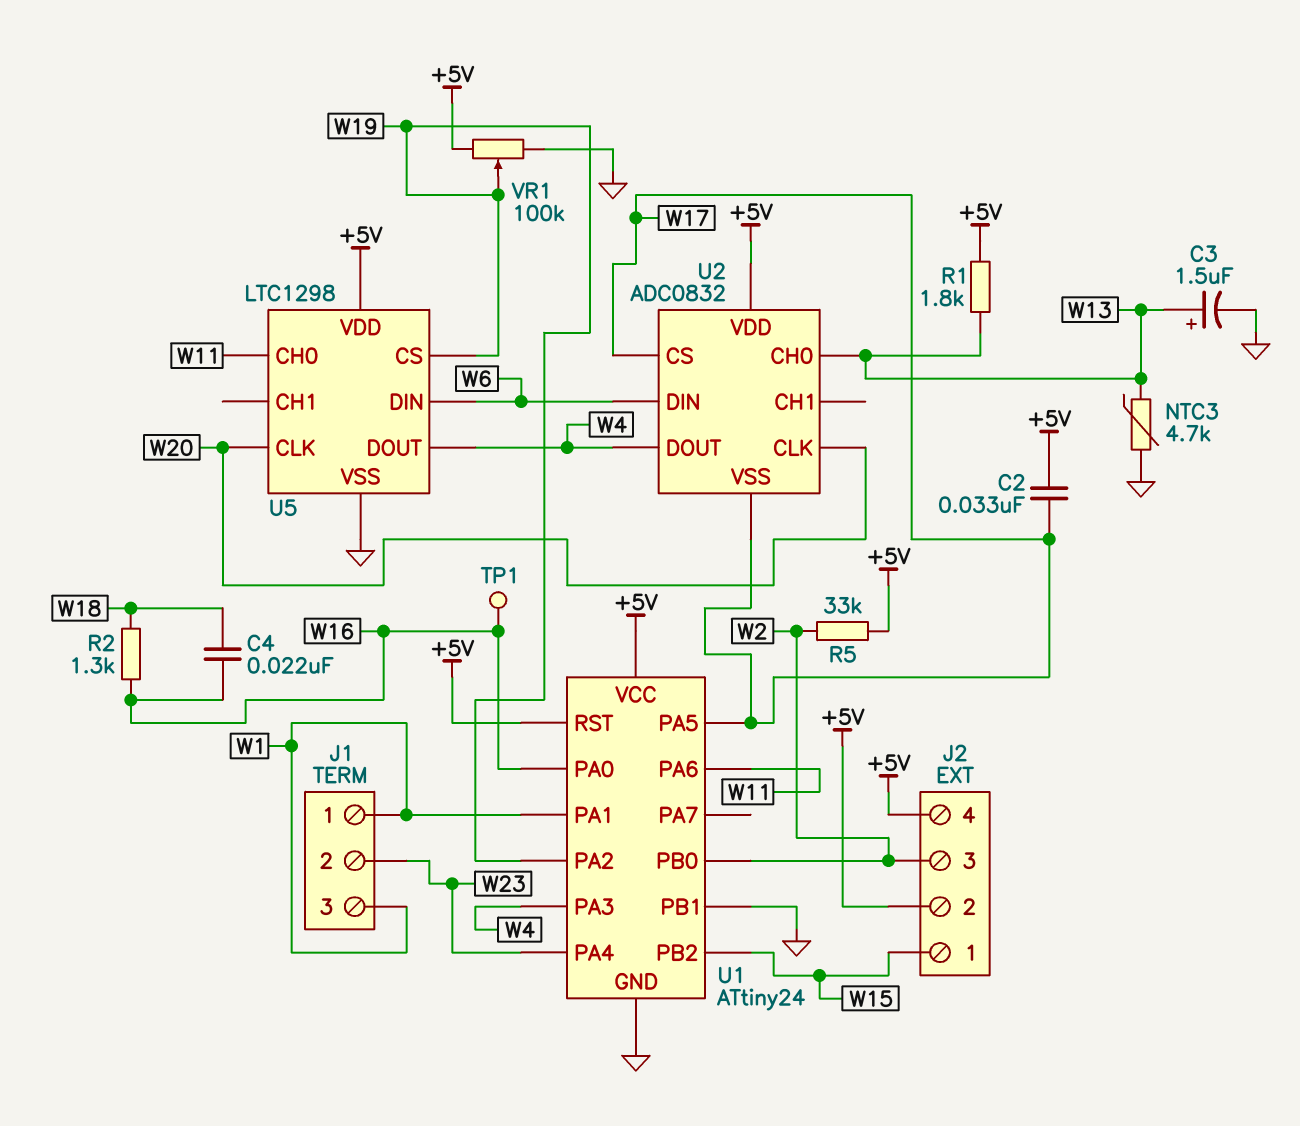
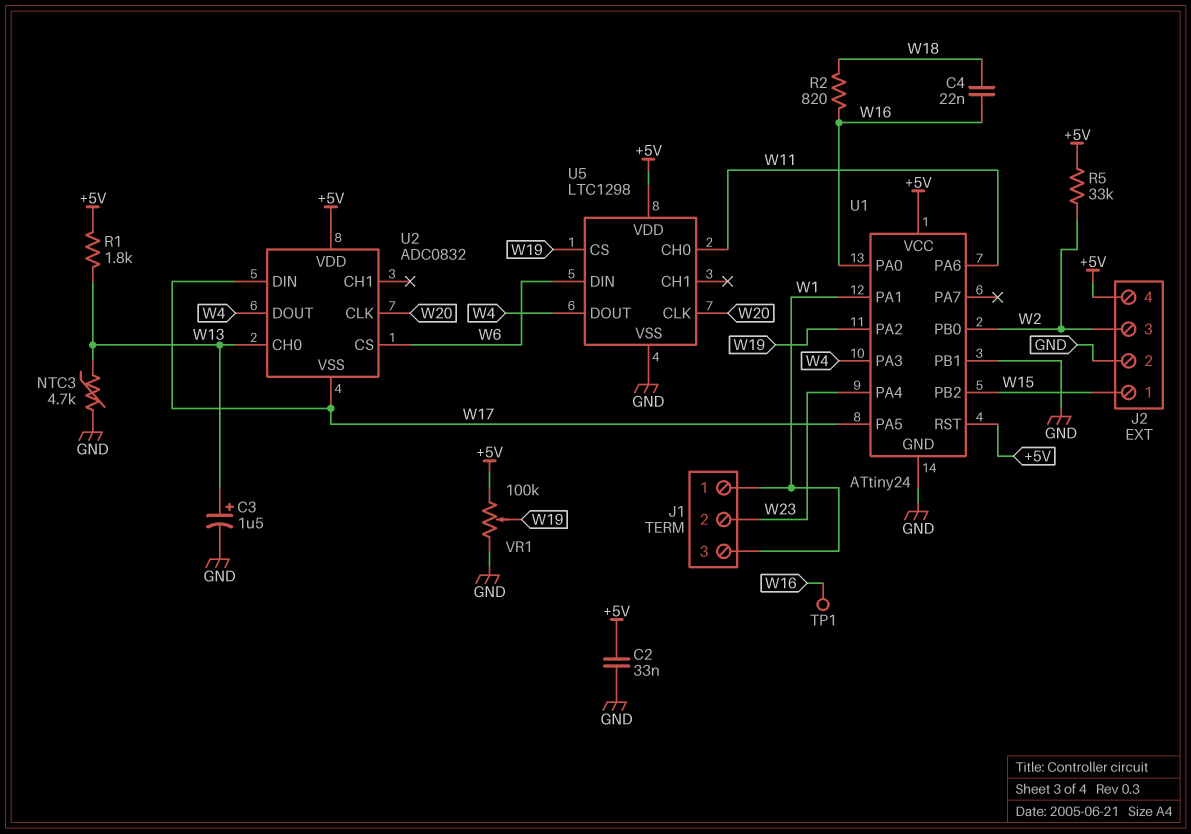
C2: 33nF (+5V, W17) -> 33nF (+5V, GND)
J2 pin 2: +5V -> GND
R2: 1.3k (W16, W18) -> 820 (W16, W18)
U2 pin CS: W17 -> W6
U2 pin DIN: W6 -> W17

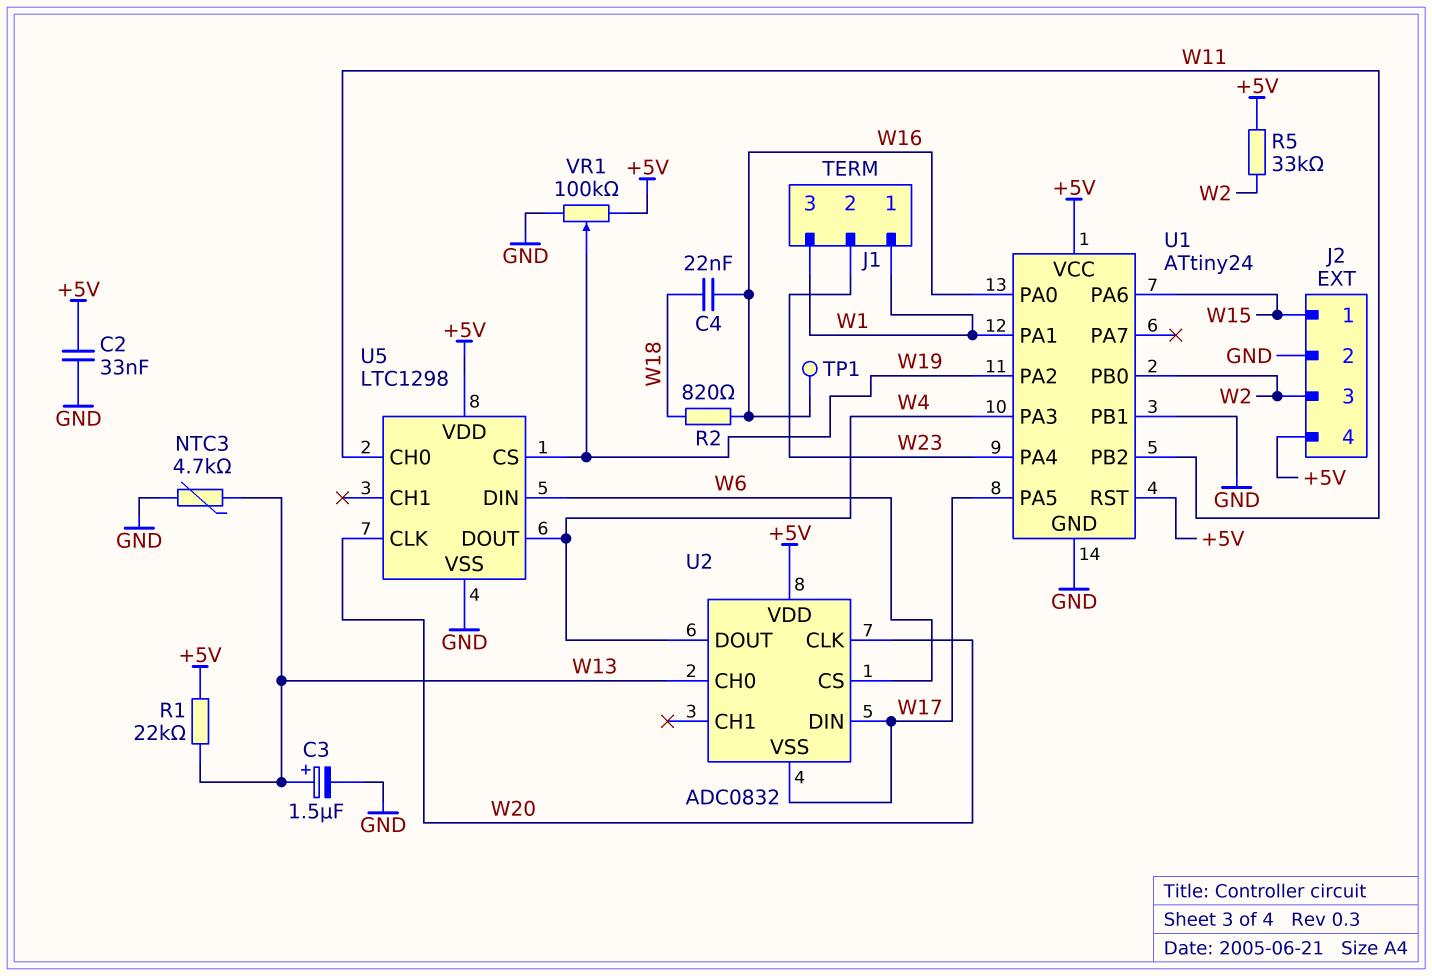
R1: 1.8k (+5V, W13) -> 22k (+5V, W13)
U1 pin PA6: W11 -> W15
U1 pin PB2: W15 -> W11

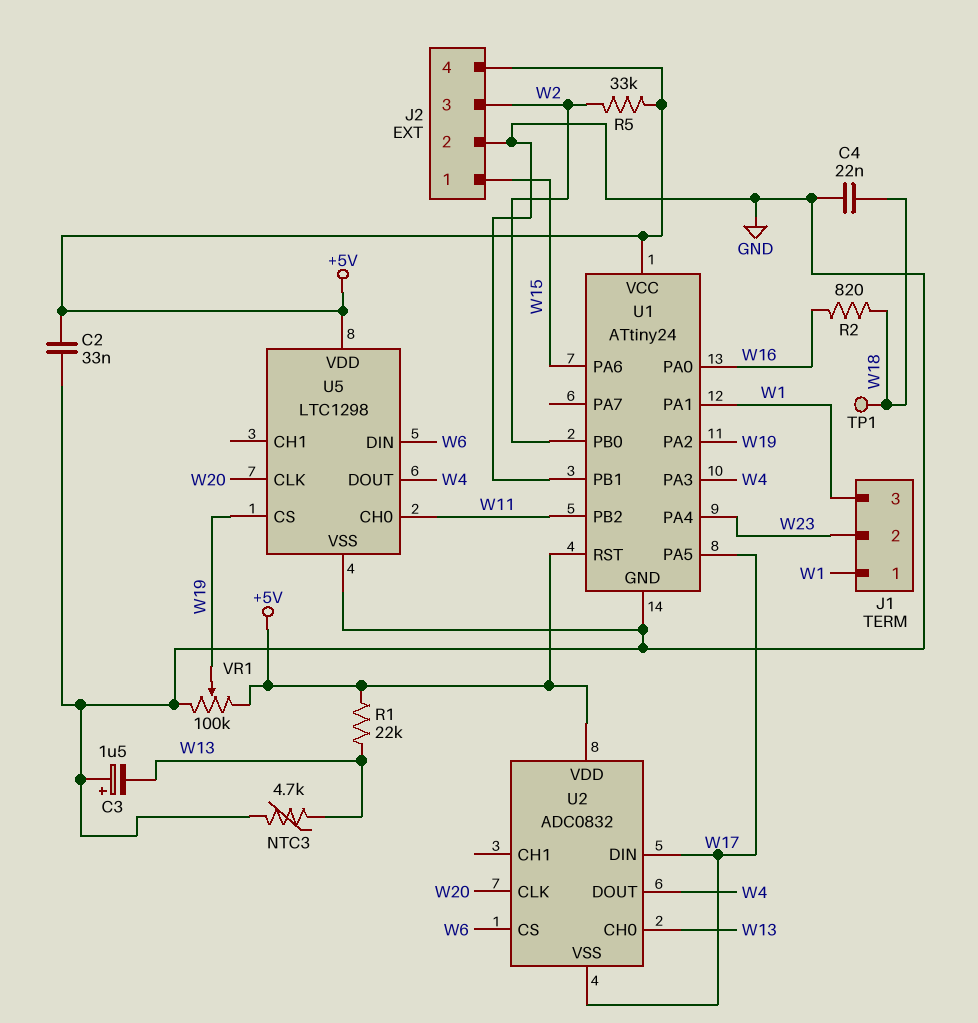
C3: 1.5uF (plus W13, minus GND) -> 1.5uF (plus GND, minus W13)
C4: 22nF (W16, W18) -> 22nF (GND, W18)
TP1: test point (W16) -> test point (W18)

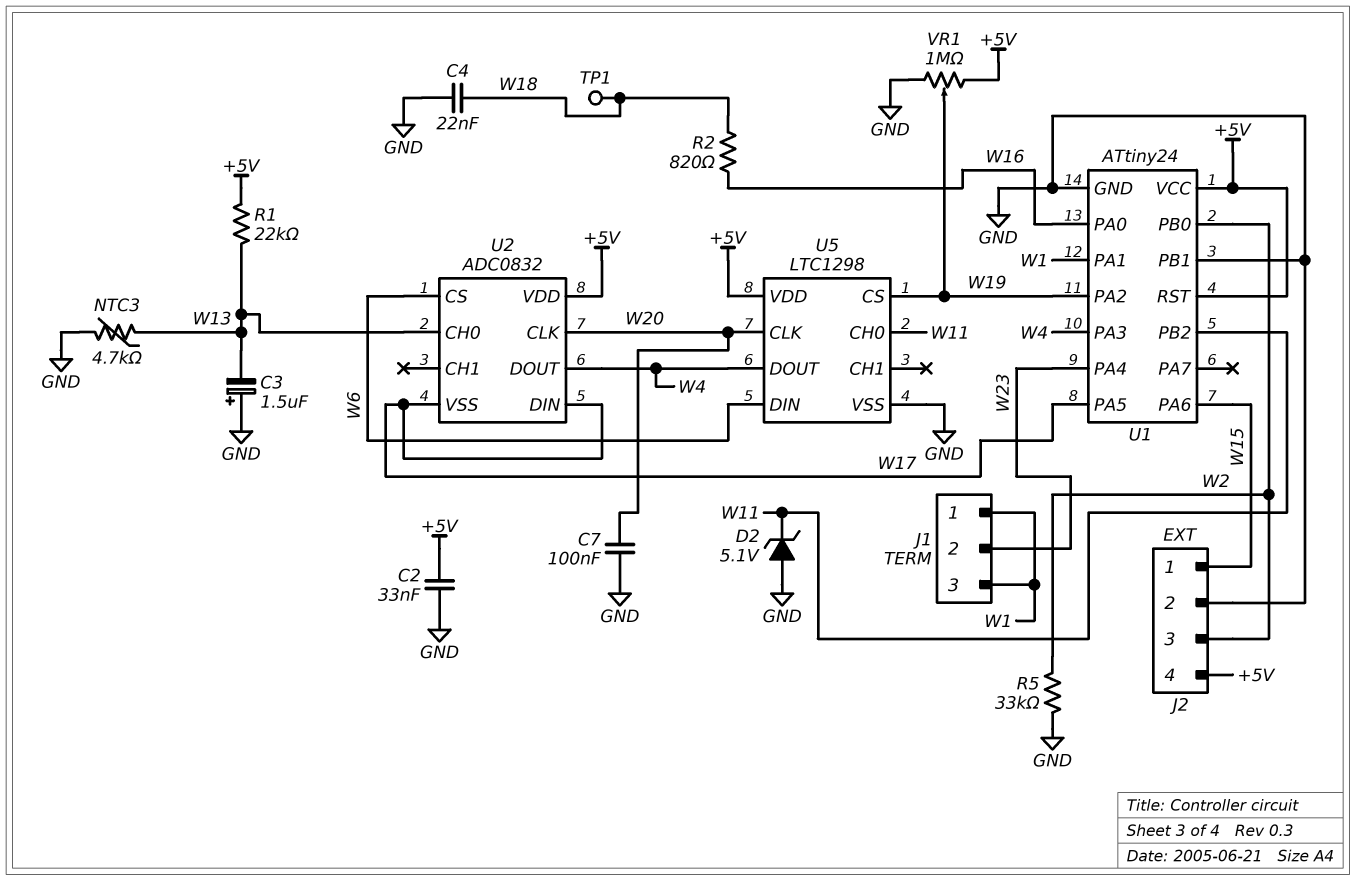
C7: none -> 100nF (GND, W20)
D2: none -> zener 5.1V (A GND, K W11)
R5: 33k (+5V, W2) -> 33k (GND, W2)
VR1: 100k (+5V, GND, wiper W19) -> 1M (+5V, GND, wiper W19)

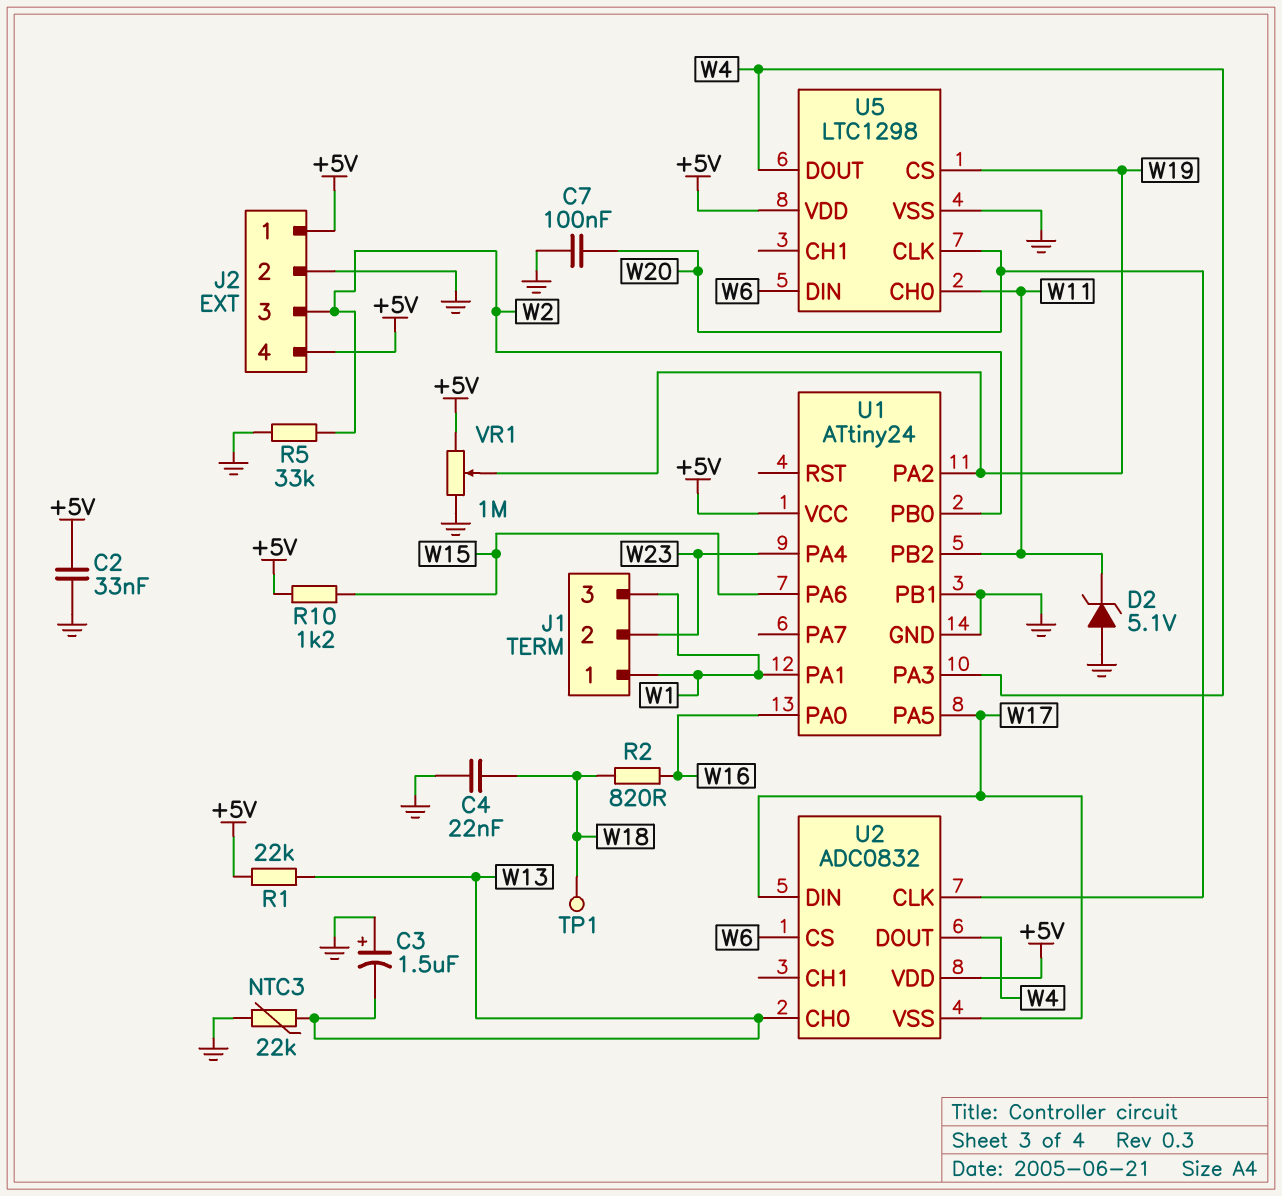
J2 pin 1: W15 -> +5V
NTC3: 4.7k (GND, W13) -> 22k (GND, W13)
R10: none -> 1.2k (+5V, W15)
U1 pin RST: +5V -> none

